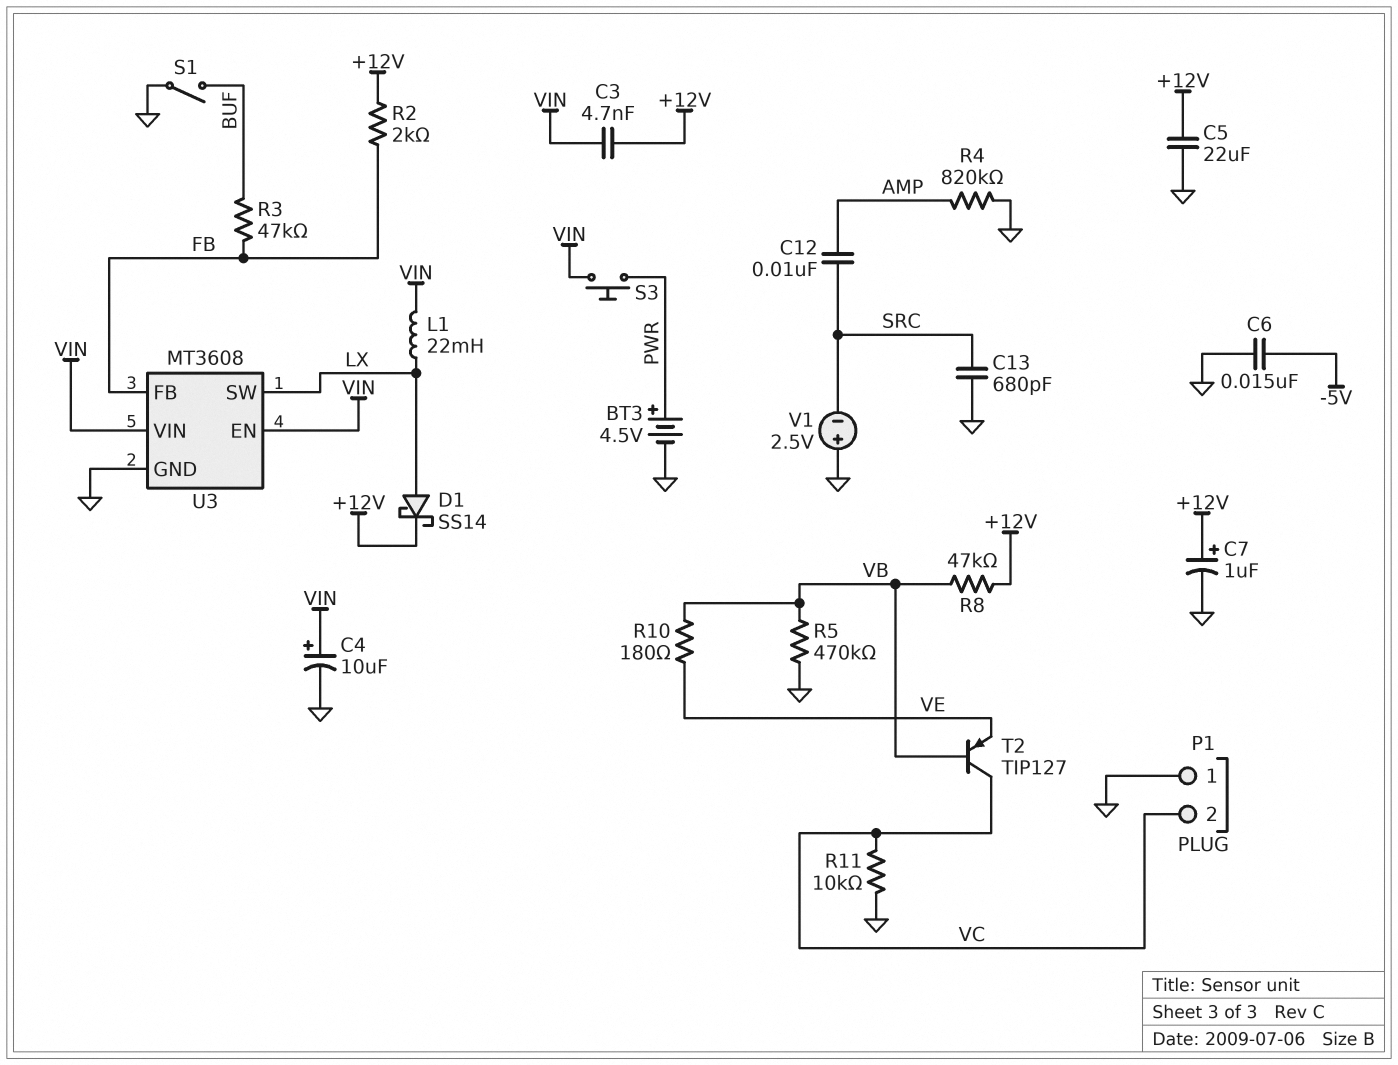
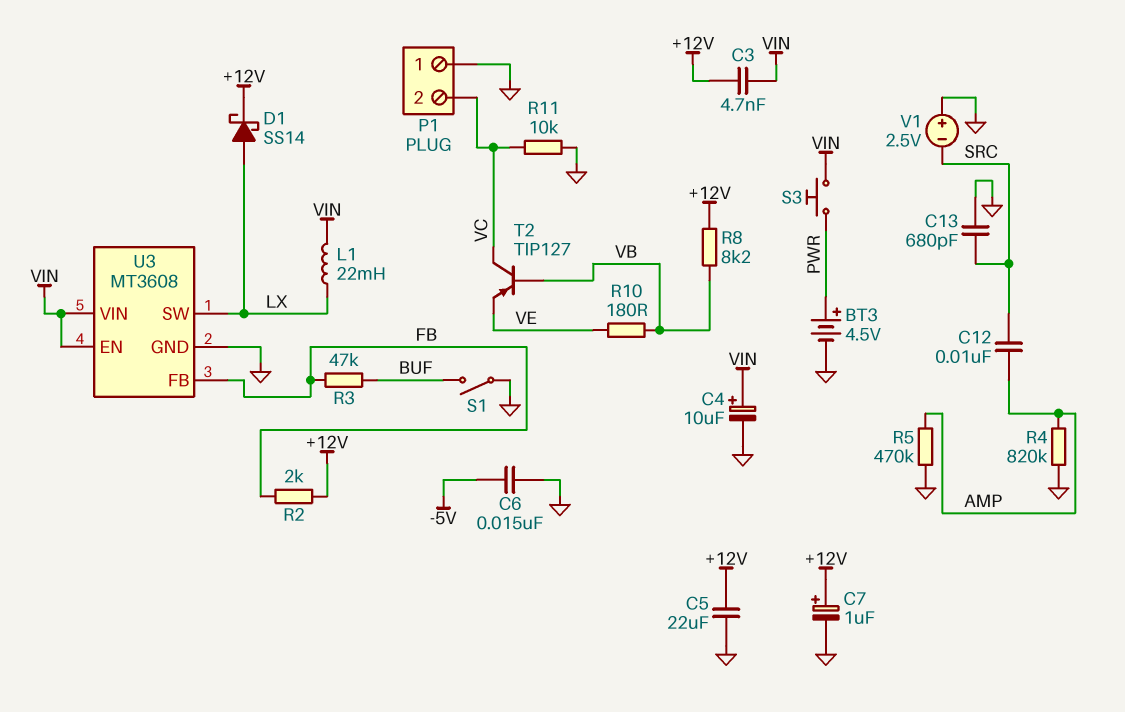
R5: 470k (GND, VB) -> 470k (AMP, GND)
R8: 47k (+12V, VB) -> 8.2k (+12V, VB)

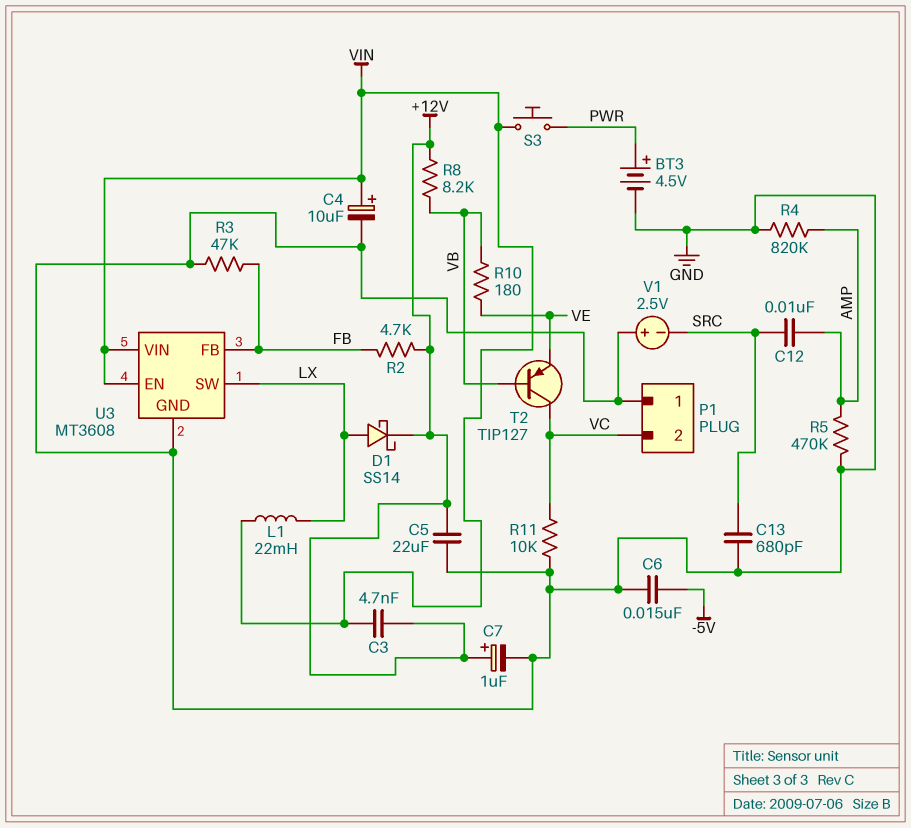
R2: 2k (+12V, FB) -> 4.7k (+12V, FB)
R3: 47k (BUF, FB) -> 47k (FB, GND)
S1: switch (BUF, GND) -> none

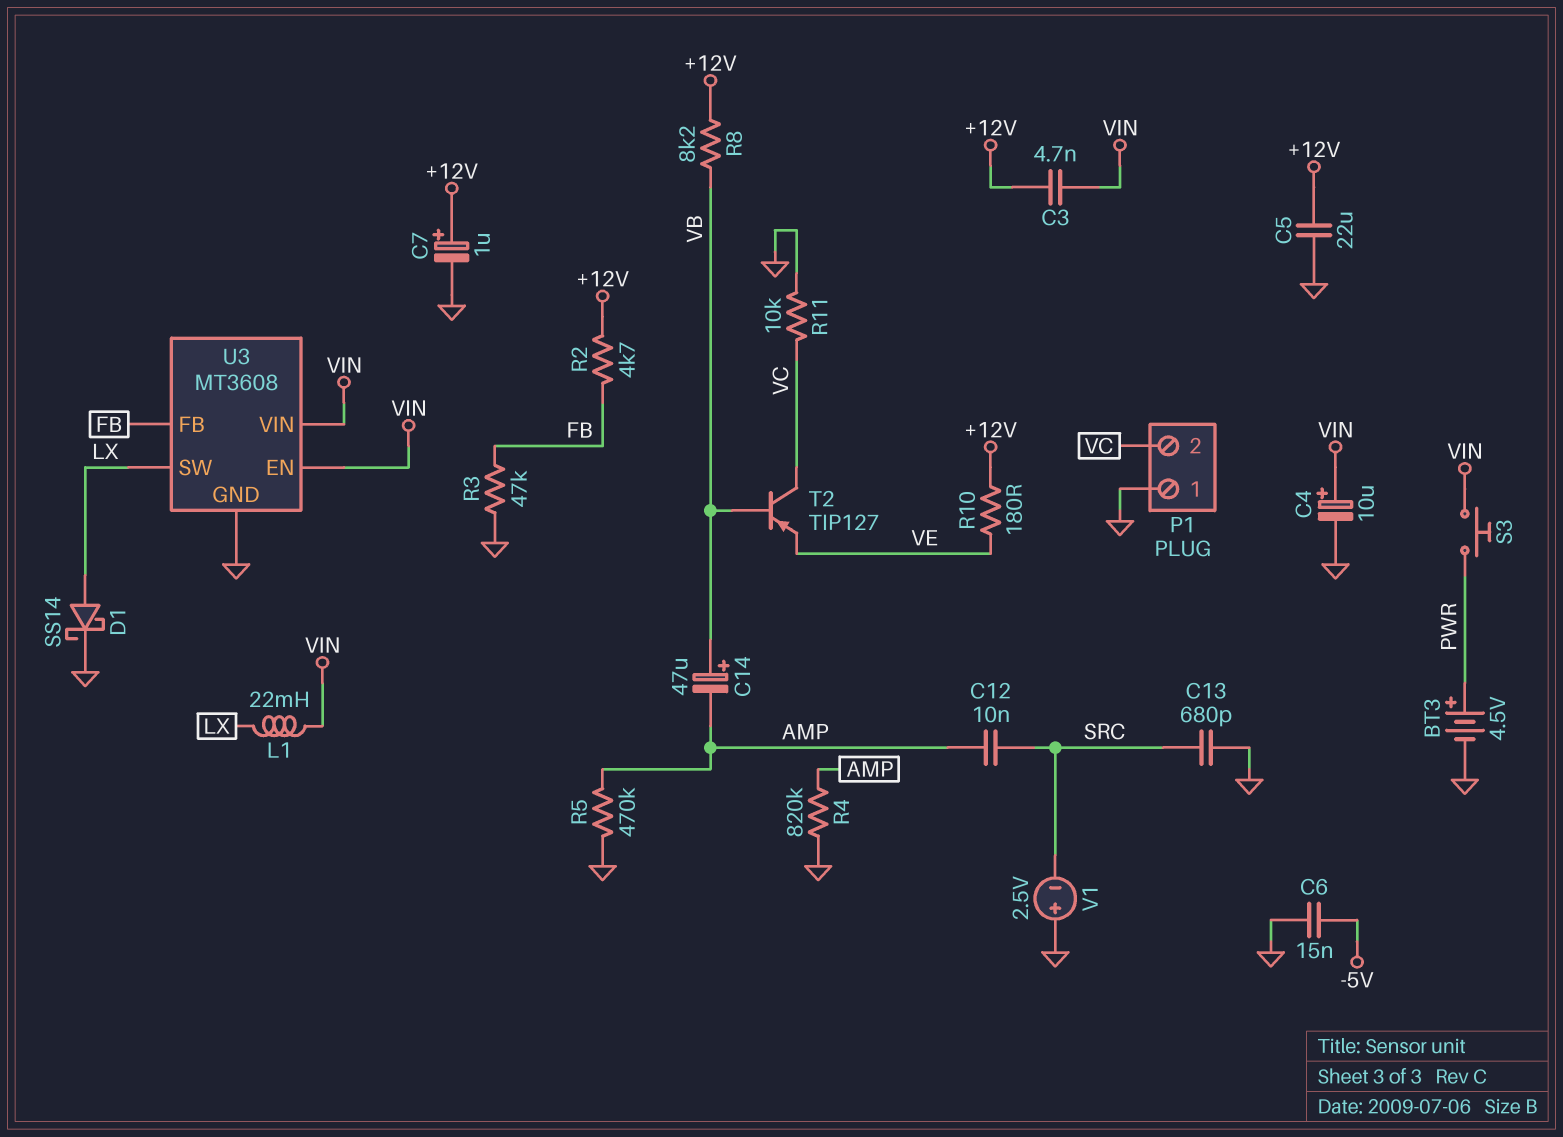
C14: none -> 47uF (plus VB, minus AMP)
D1: schottky SS14 (A LX, K +12V) -> schottky SS14 (A LX, K GND)
R10: 180 (VB, VE) -> 180 (+12V, VE)

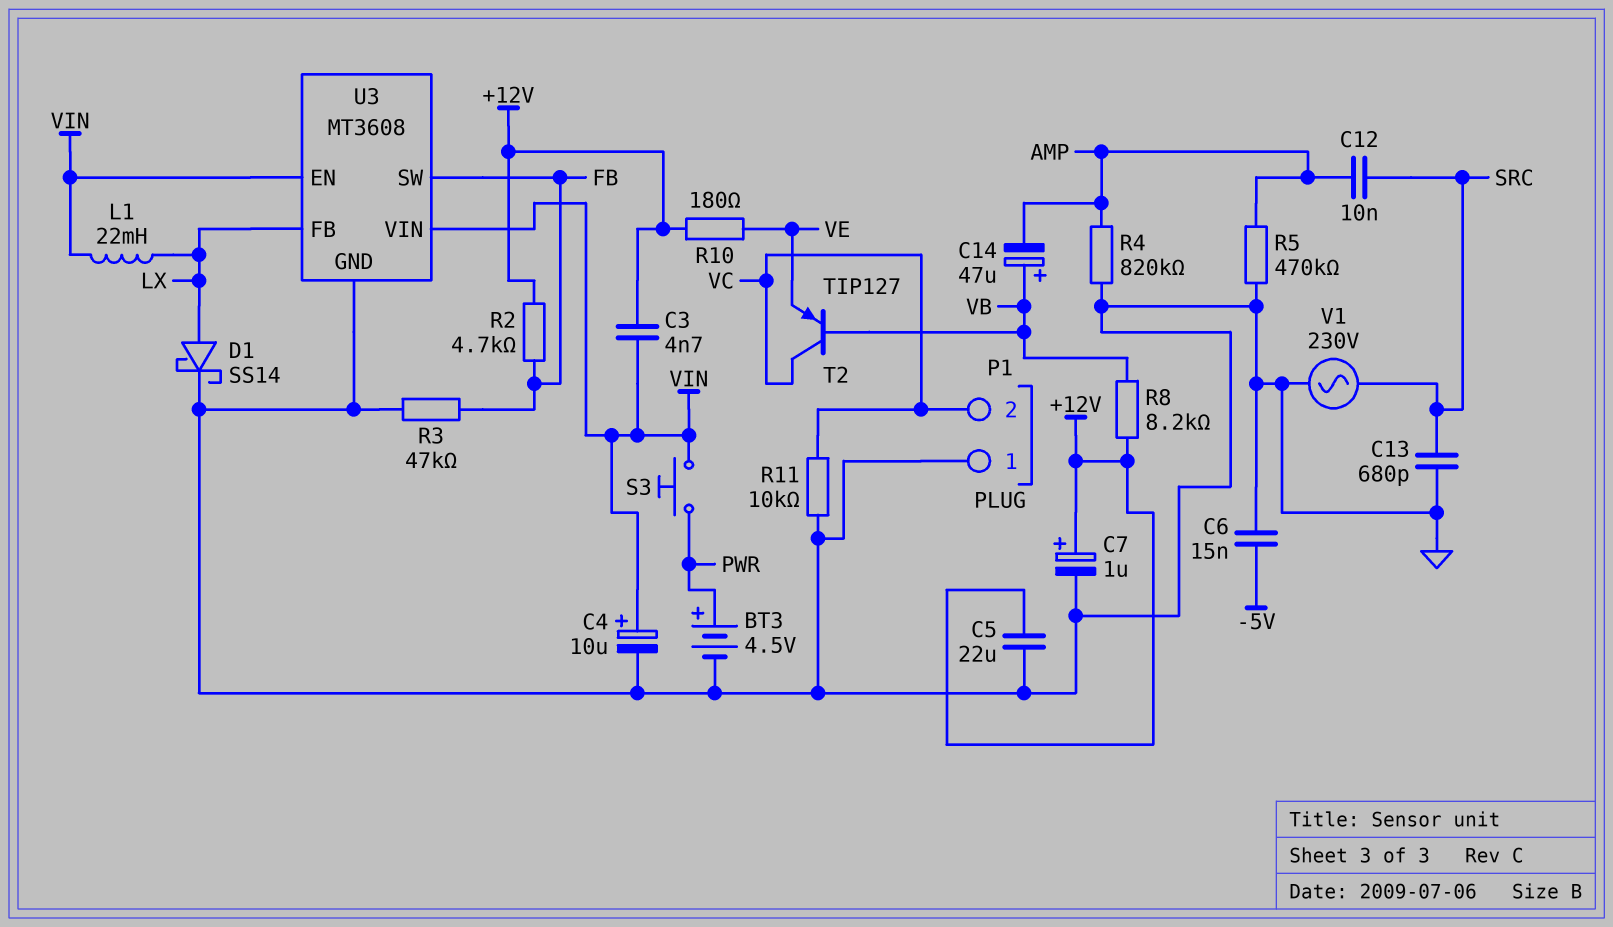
U3 pin FB: FB -> LX
U3 pin SW: LX -> FB
V1: 2.5V (plus GND, minus SRC) -> AC 230V (GND, SRC)

